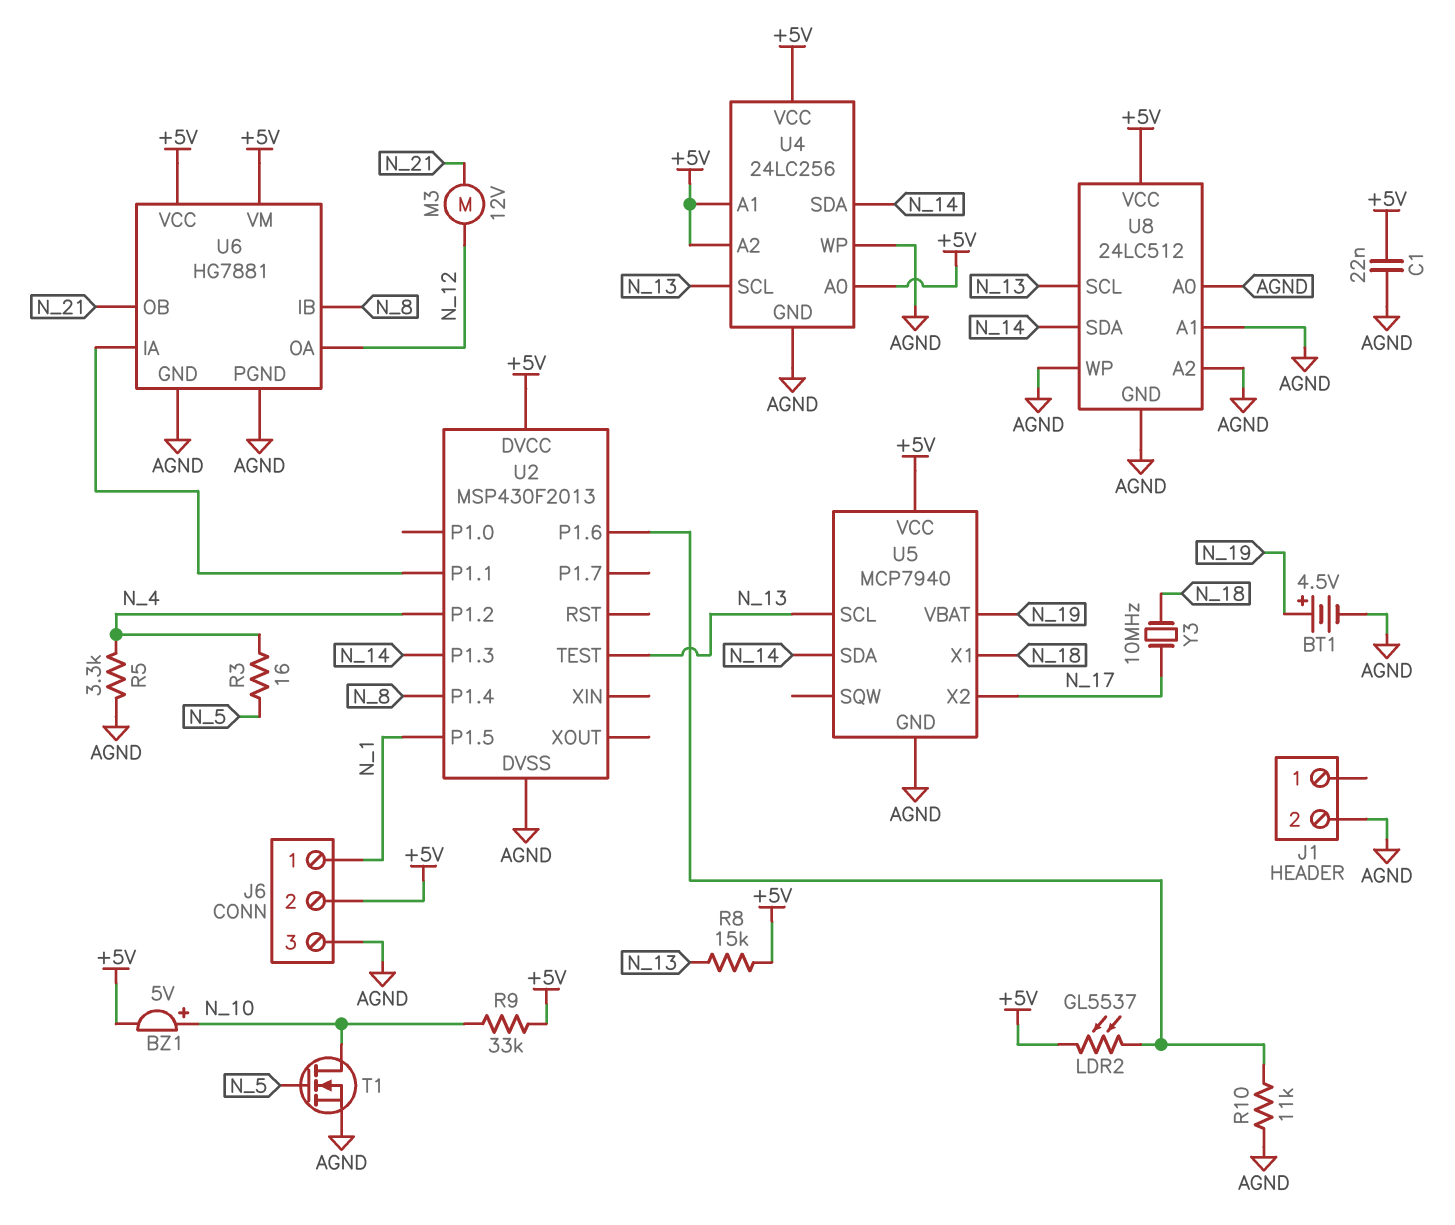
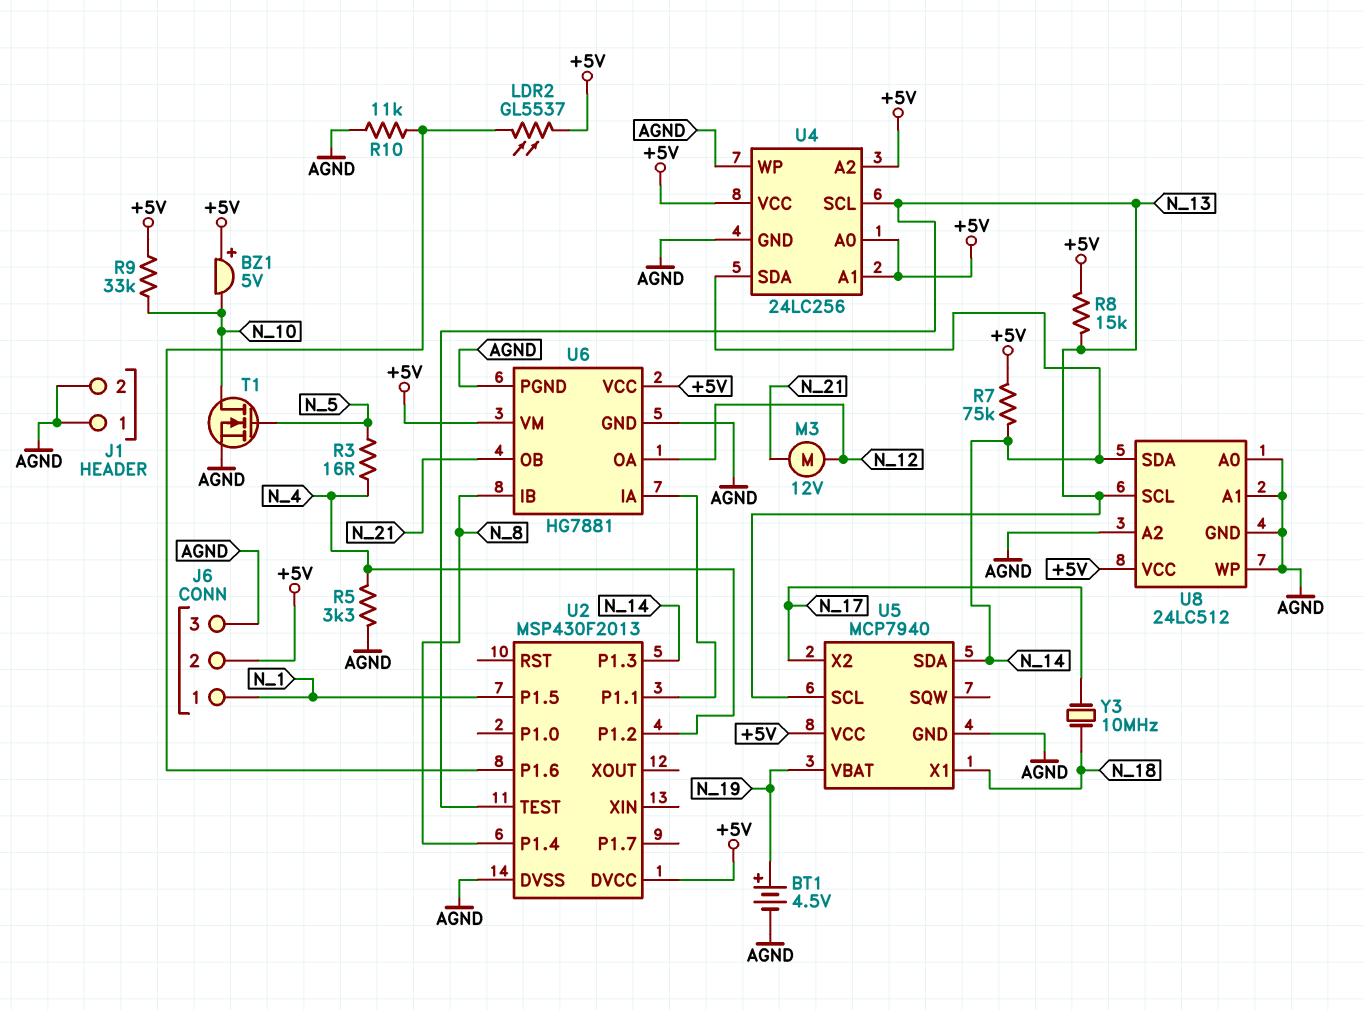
BZ1: buzzer 5V (plus N_10, minus +5V) -> buzzer 5V (plus +5V, minus N_10)
C1: 22nF (+5V, AGND) -> none
J1 pin 1: none -> AGND
R7: none -> 75k (+5V, N_14)

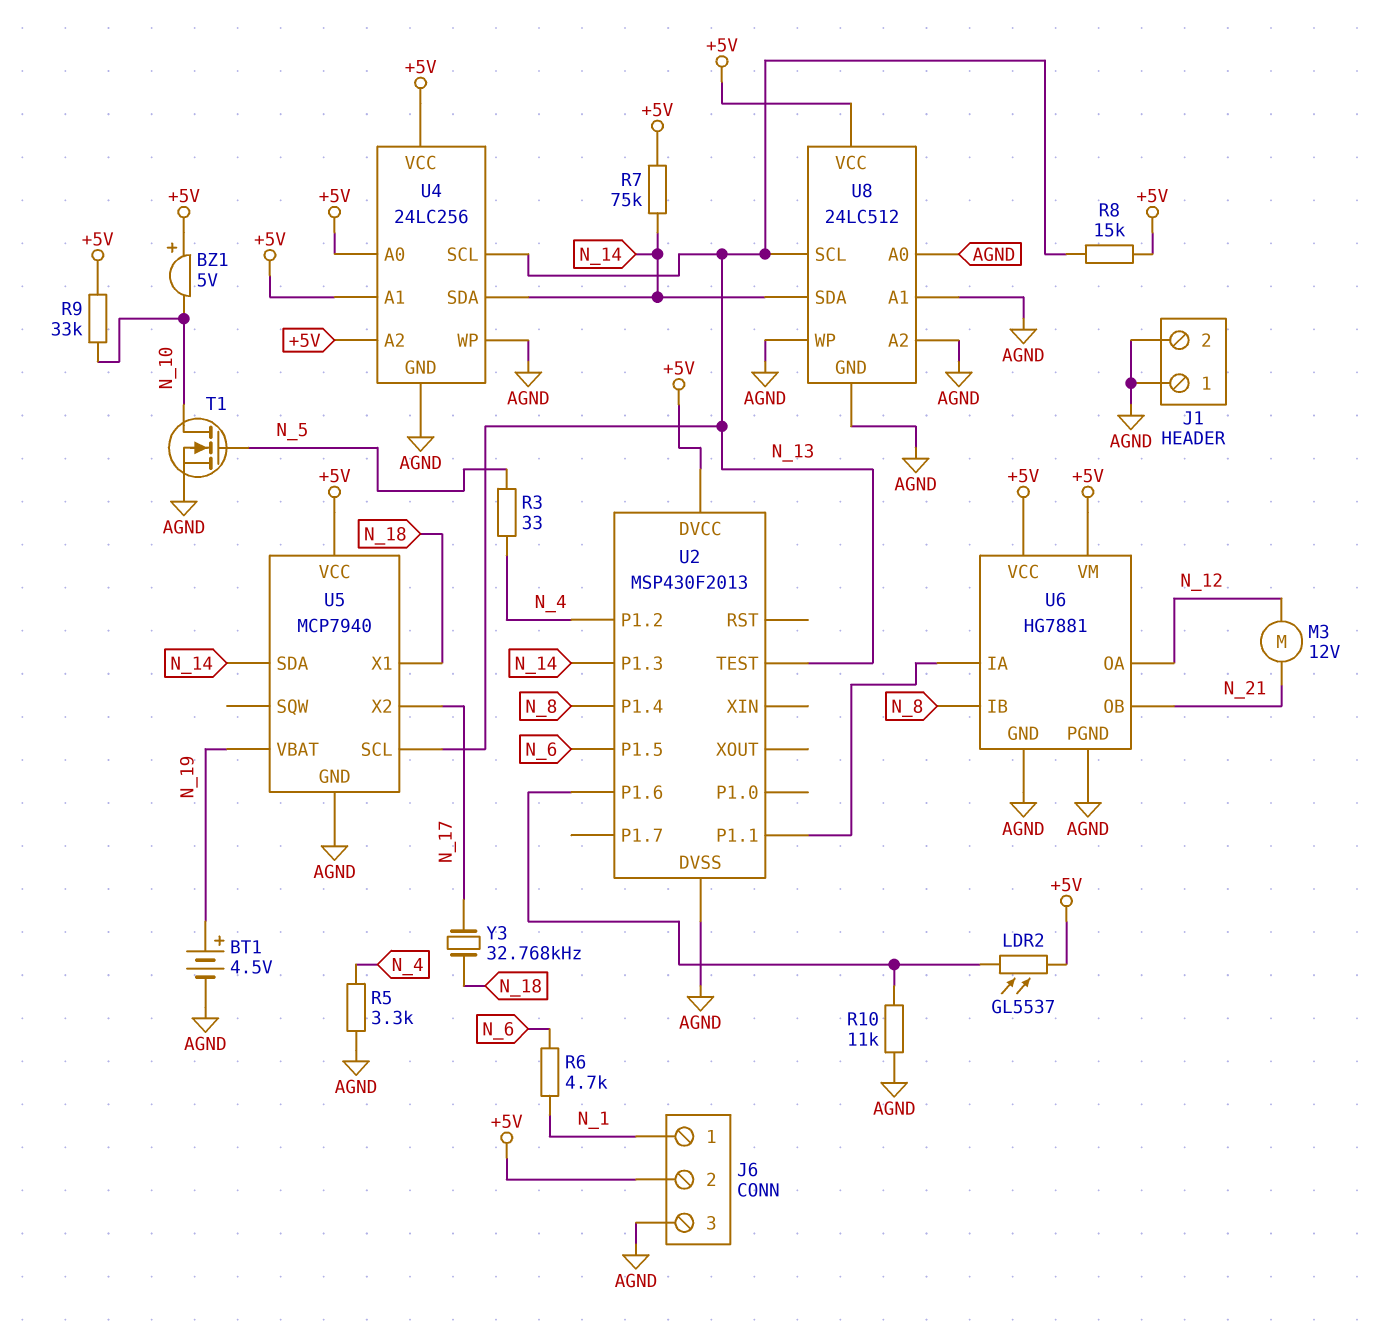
R3: 16 (N_4, N_5) -> 33 (N_4, N_5)
R6: none -> 4.7k (N_1, N_6)
U2 pin P1.5: N_1 -> N_6
Y3: 10MHz (N_17, N_18) -> 32.768kHz (N_17, N_18)

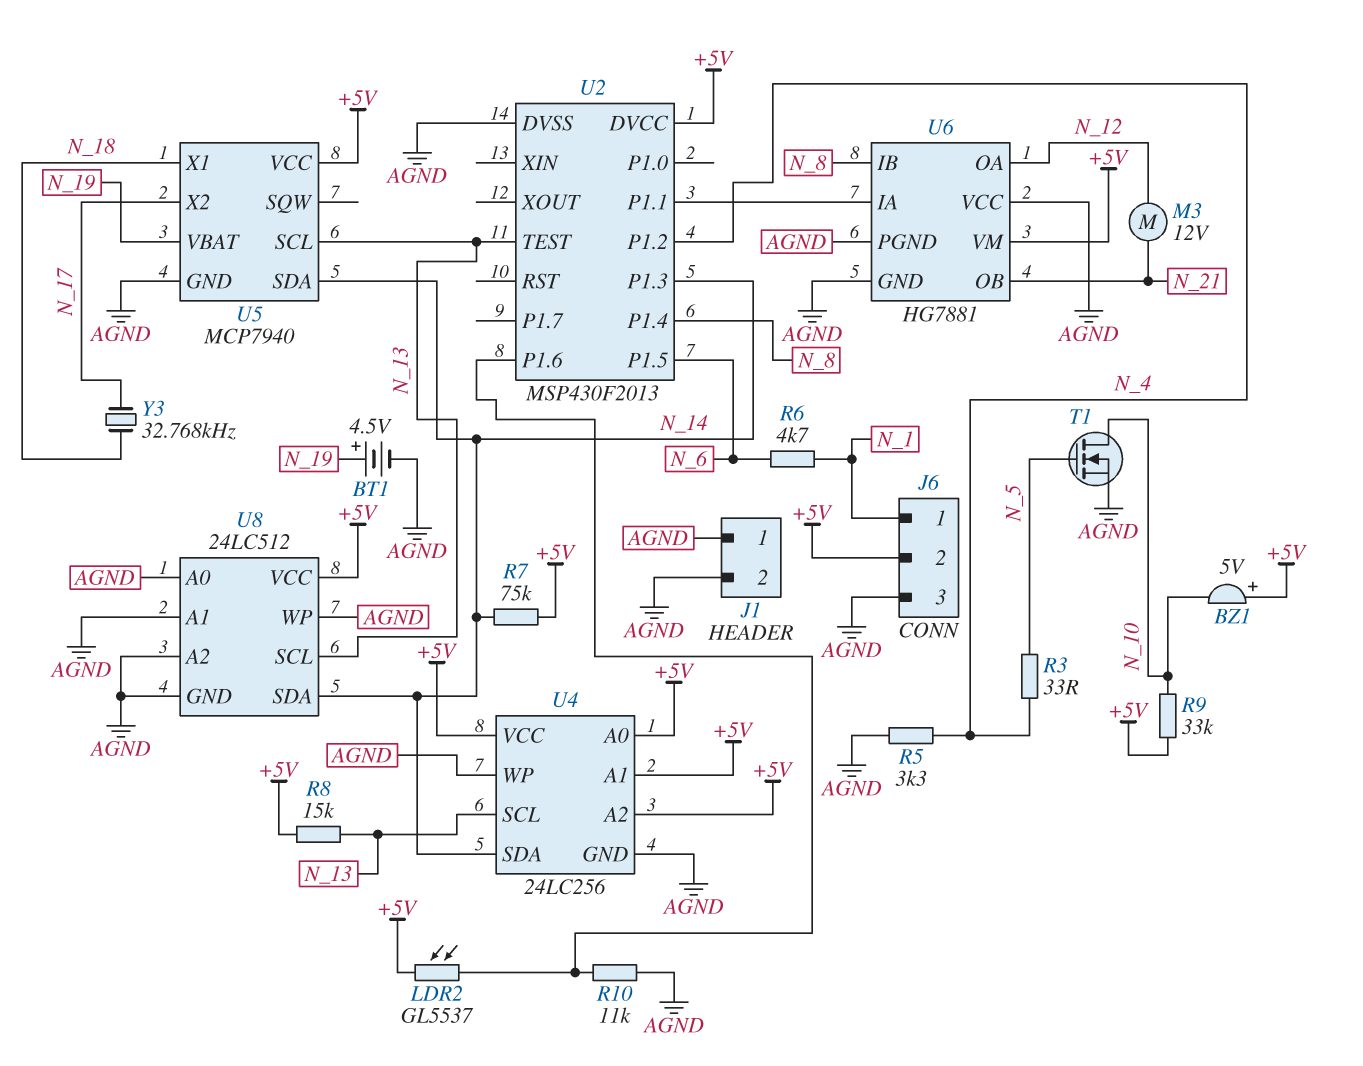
U6 pin VCC: +5V -> AGND

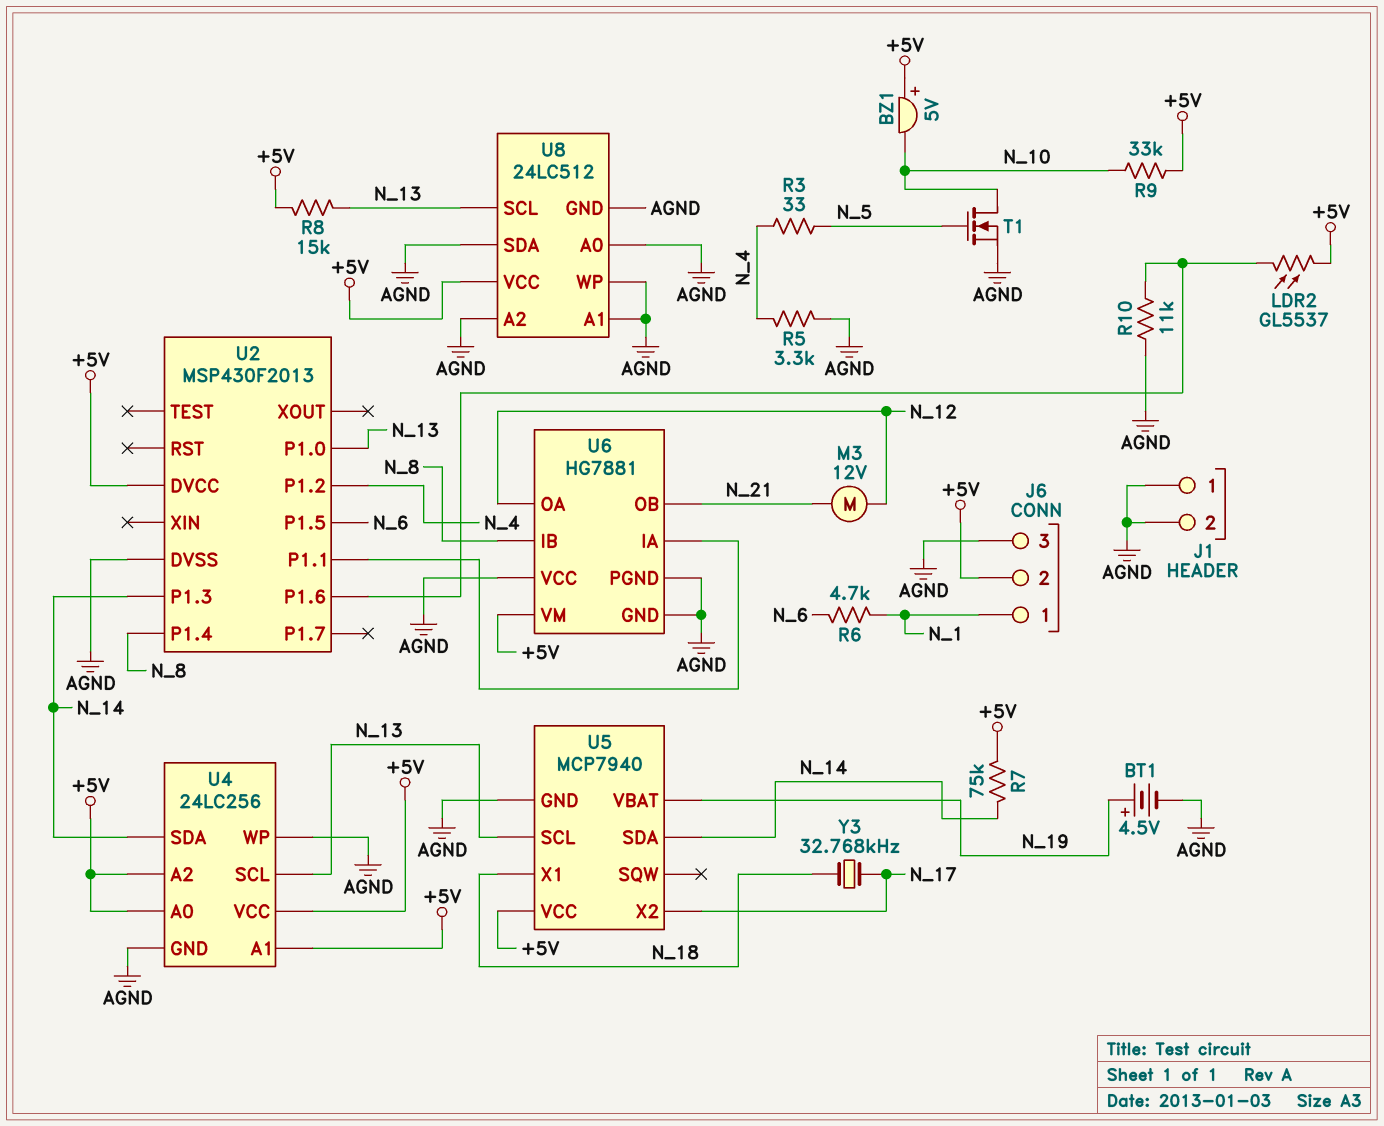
U2 pin P1.0: none -> N_13
U2 pin TEST: N_13 -> none
U8 pin SDA: N_14 -> AGND

